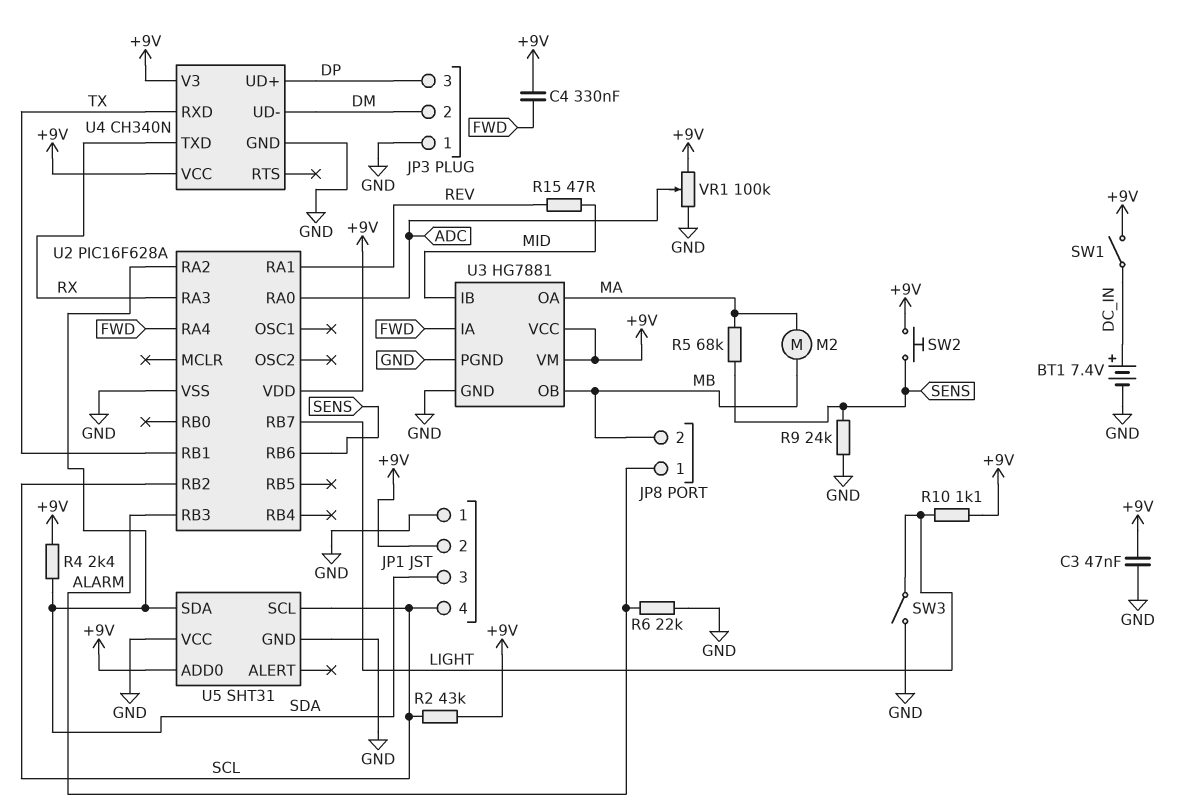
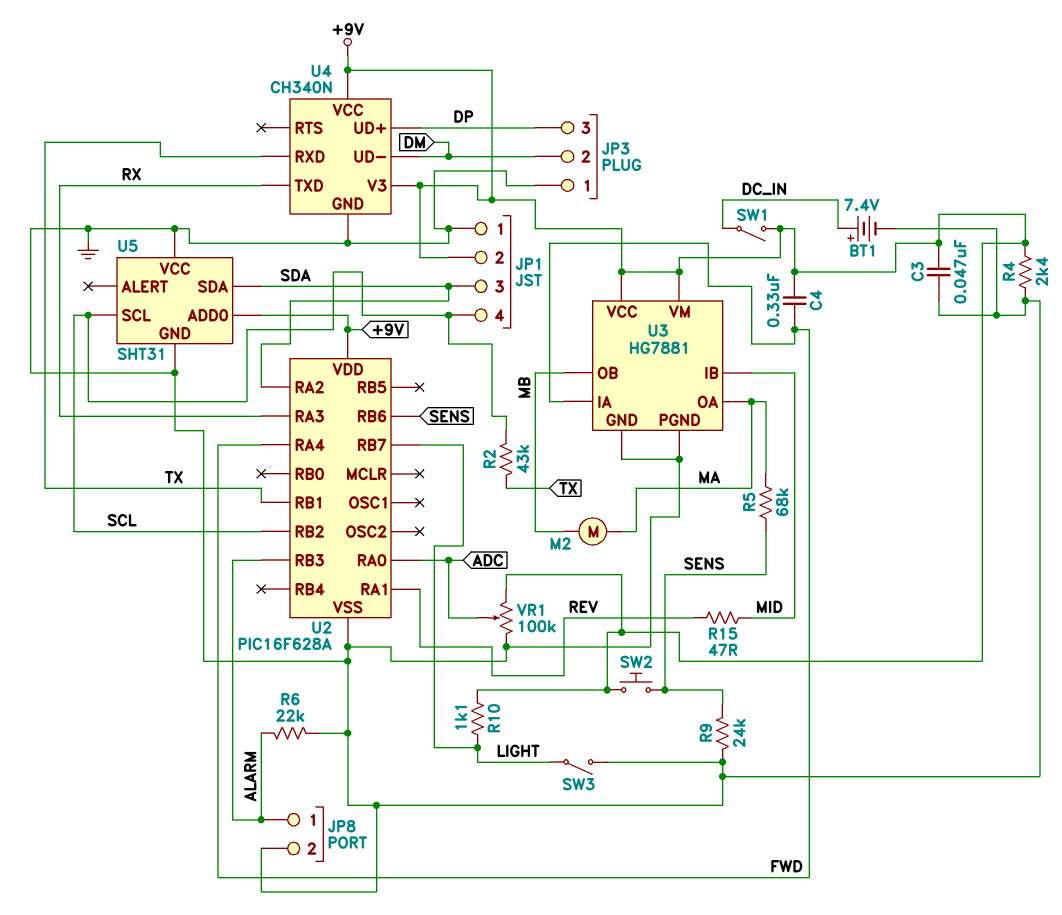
JP8 pin 2: MB -> GND
R2: 43k (+9V, SCL) -> 43k (SCL, TX)
R4: 2.4k (+9V, SDA) -> 2.4k (+9V, GND)

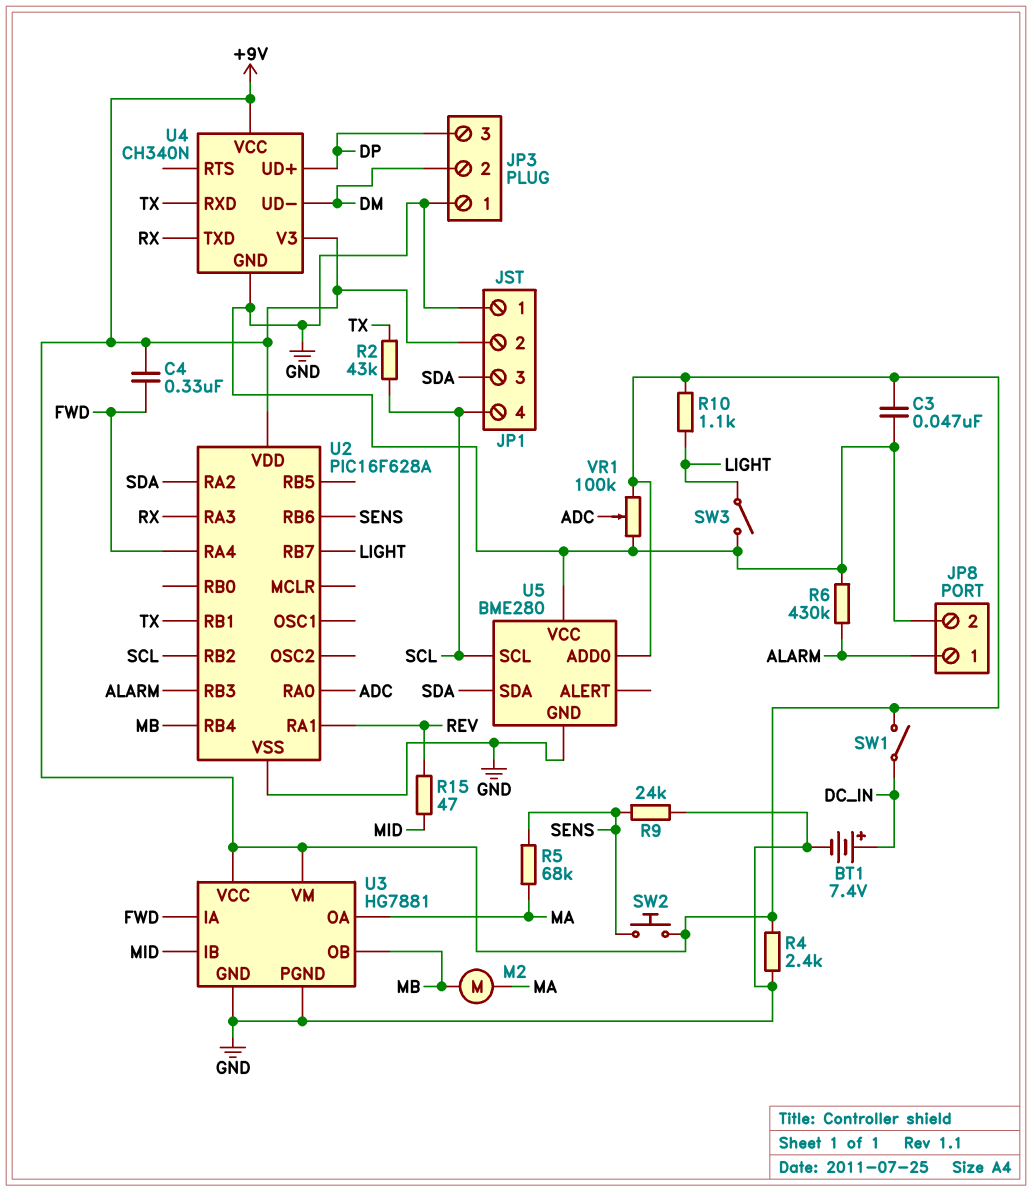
R6: 22k (ALARM, GND) -> 430k (ALARM, GND)
U2 pin RB4: none -> MB
U5: SHT31 -> BME280

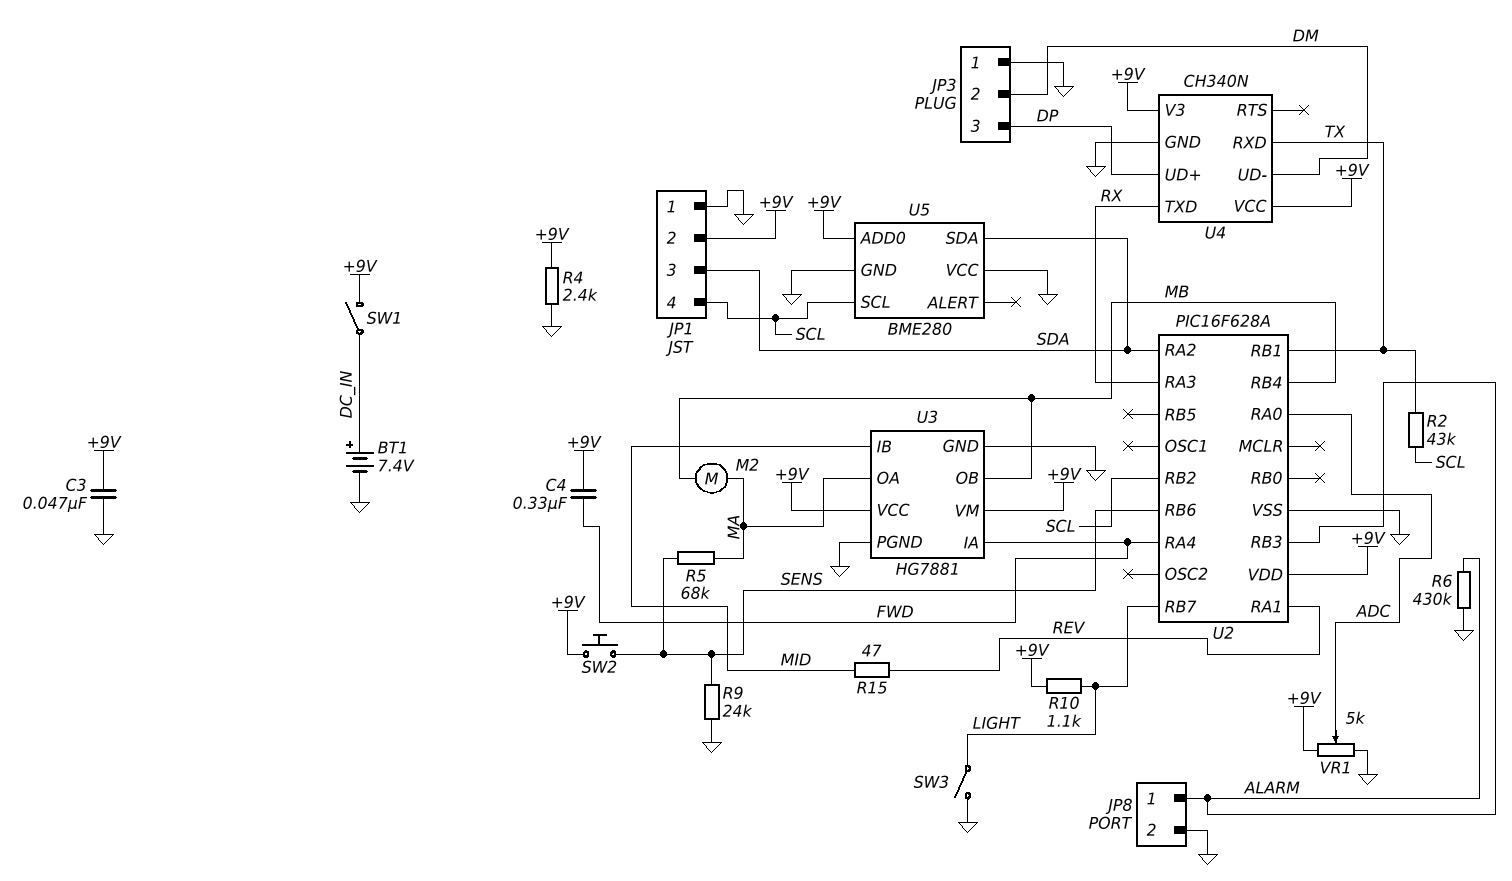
VR1: 100k (+9V, GND, wiper ADC) -> 5k (+9V, GND, wiper ADC)

